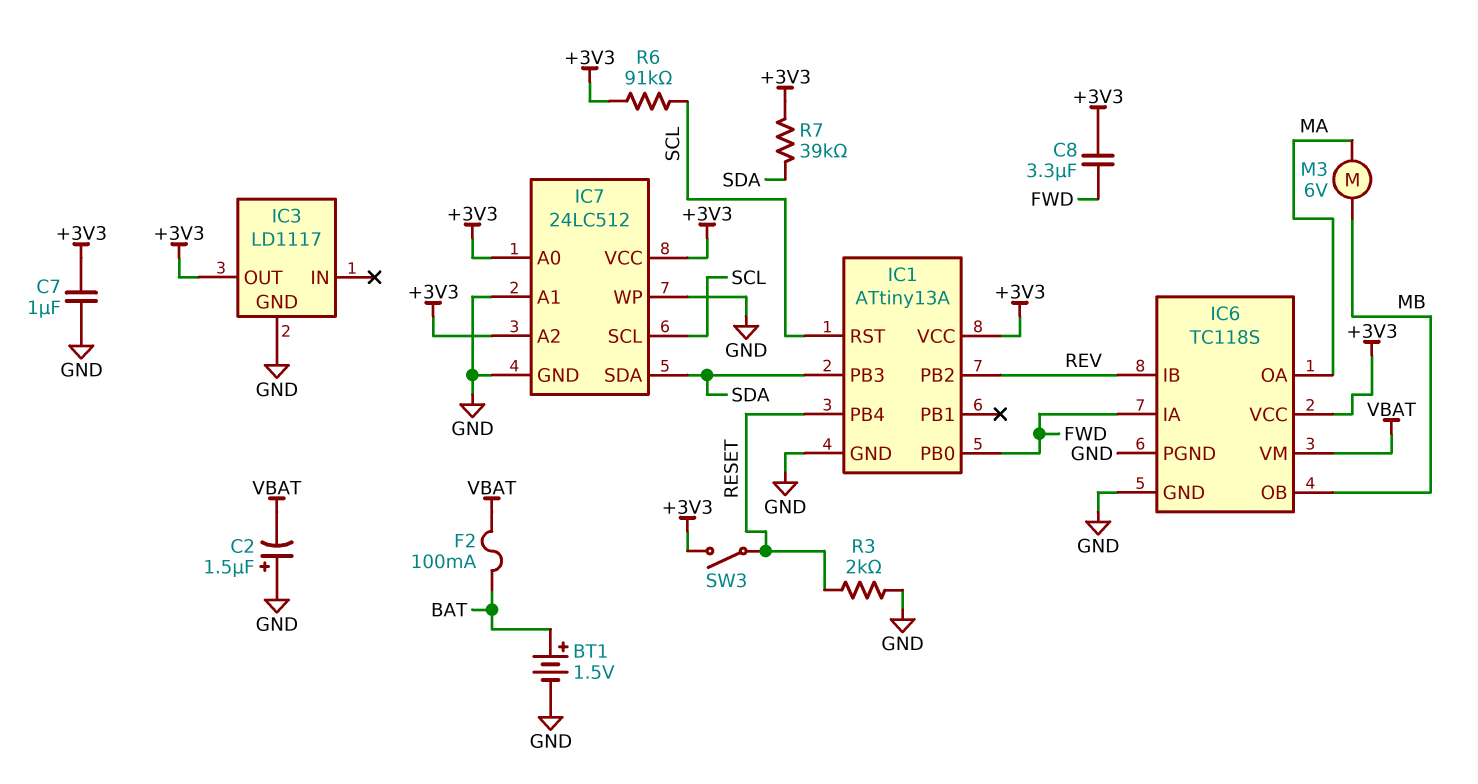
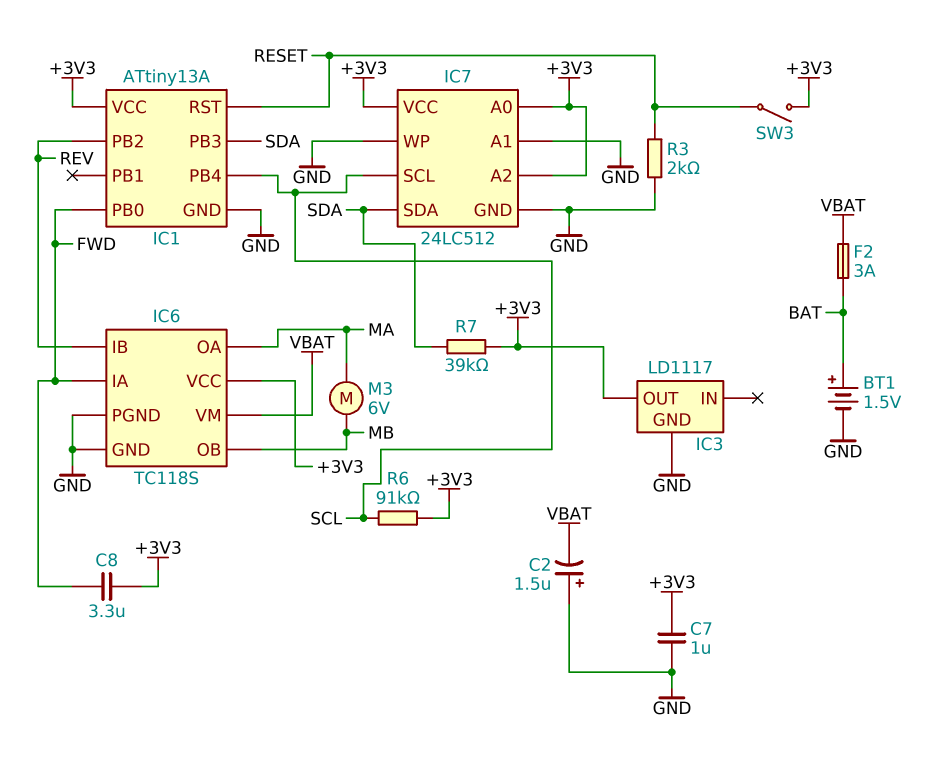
F2: 100mA (BAT, VBAT) -> 3A (BAT, VBAT)
IC1 pin PB4: RESET -> SCL
IC1 pin RST: SCL -> RESET

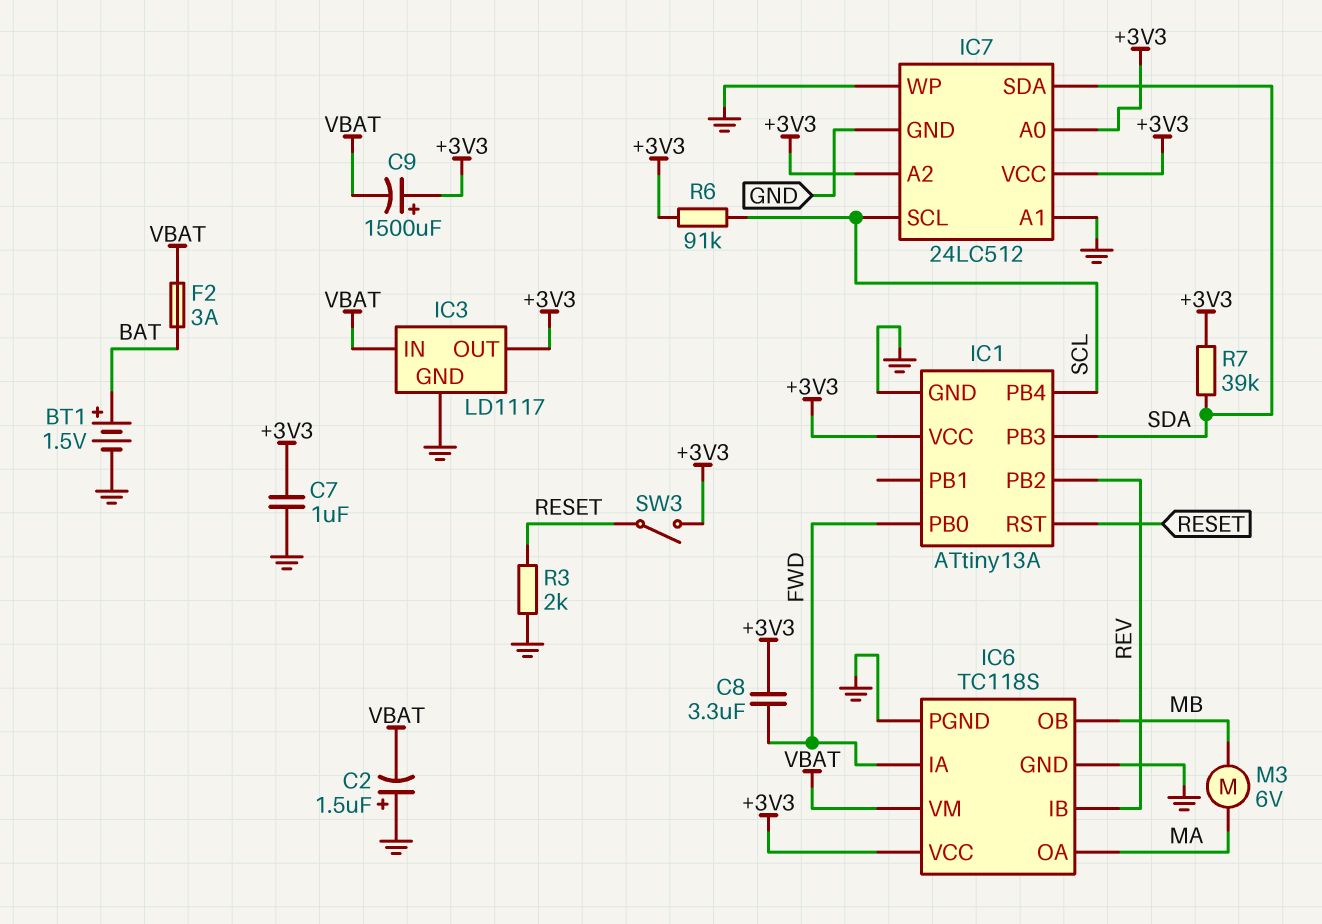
C9: none -> 1500uF (plus +3V3, minus VBAT)
IC3 pin IN: none -> VBAT

